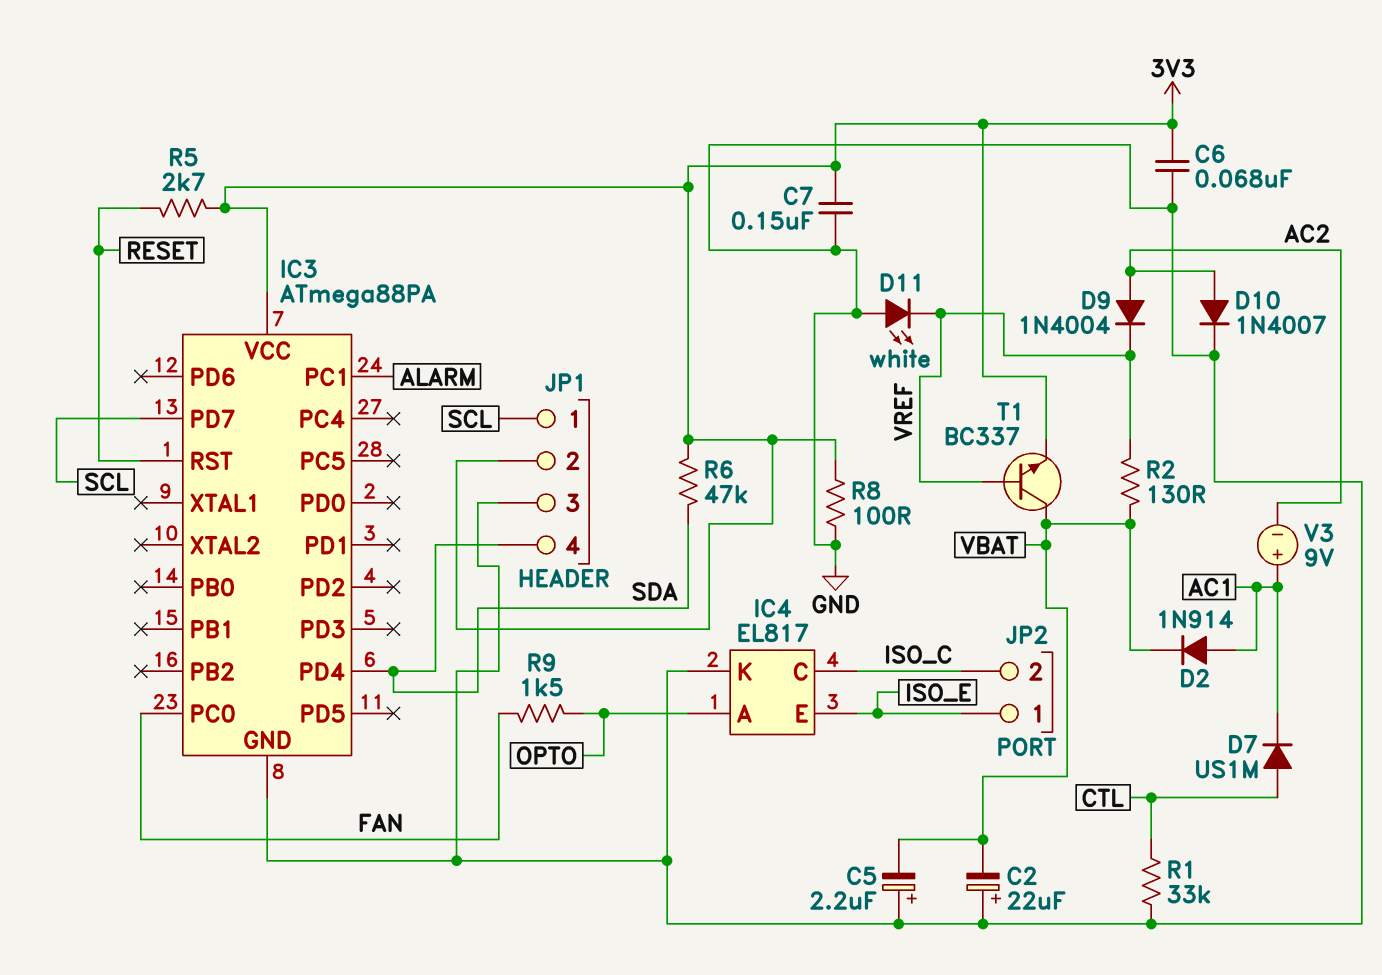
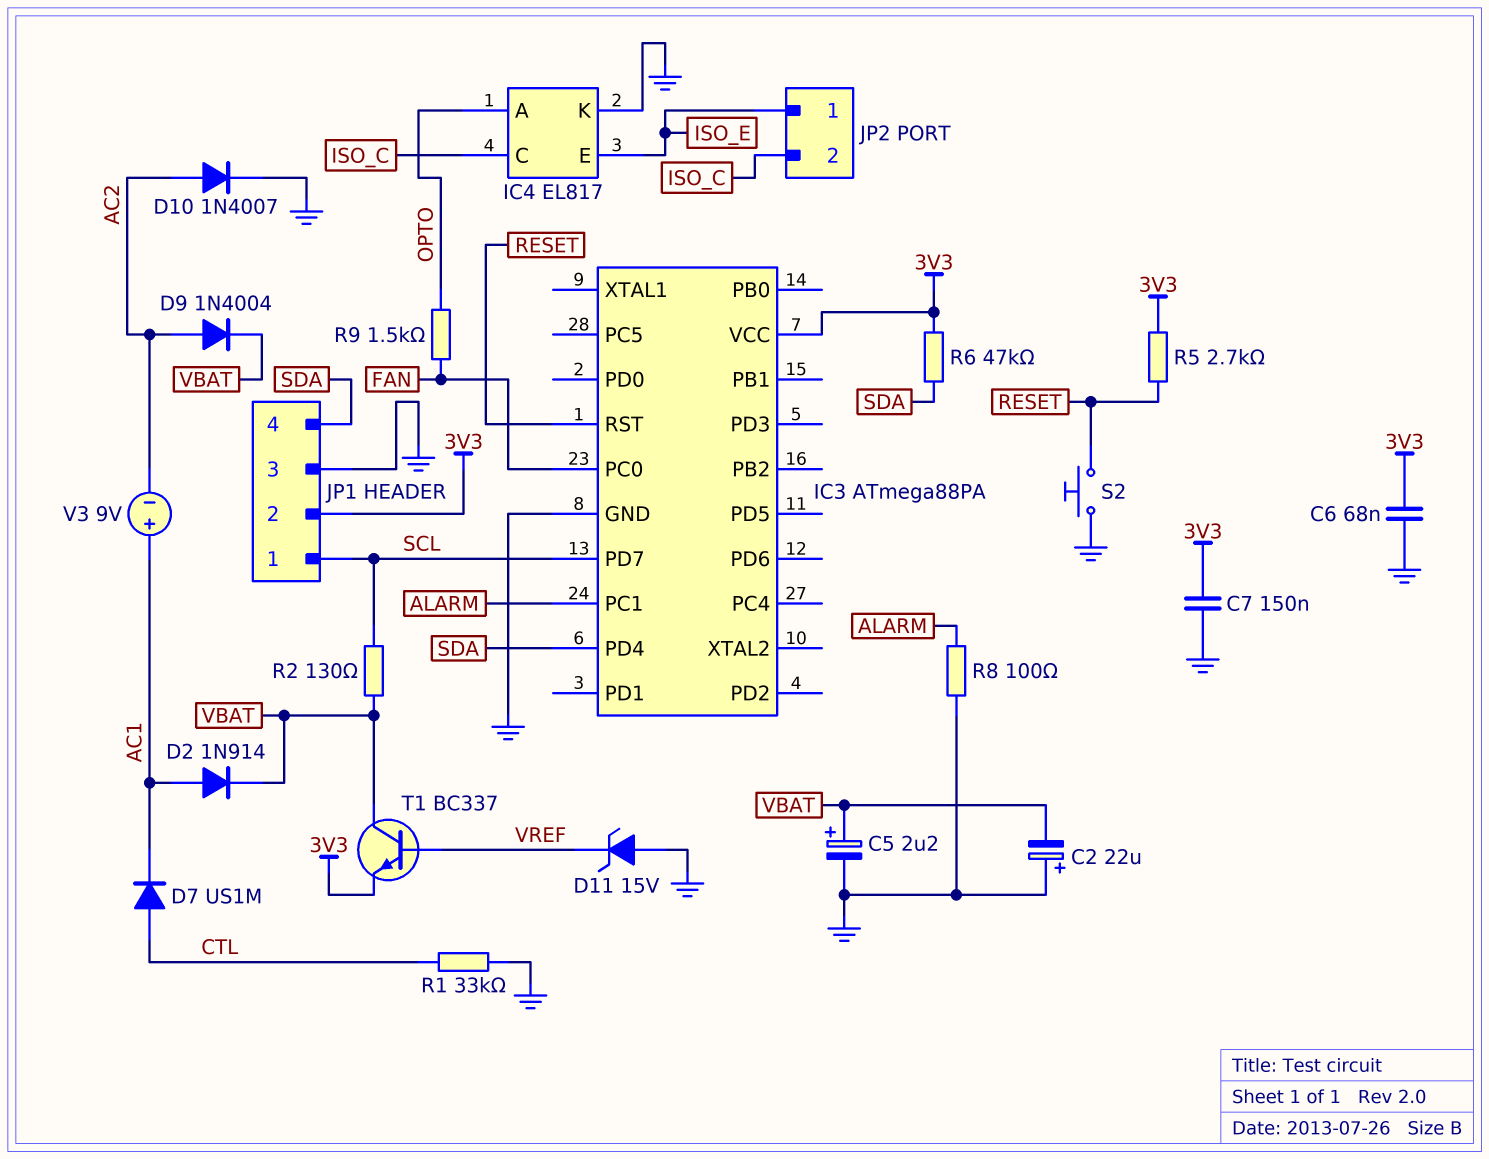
C5: 2.2uF (plus GND, minus VBAT) -> 2.2uF (plus VBAT, minus GND)
D9: diode 1N4004 (A AC2, K VREF) -> diode 1N4004 (A AC2, K VBAT)
D11: LED white (A GND, K VREF) -> zener 15V (A GND, K VREF)
R2: 130 (VBAT, VREF) -> 130 (SCL, VBAT)
R8: 100 (3V3, GND) -> 100 (ALARM, GND)
S2: none -> button (GND, RESET)

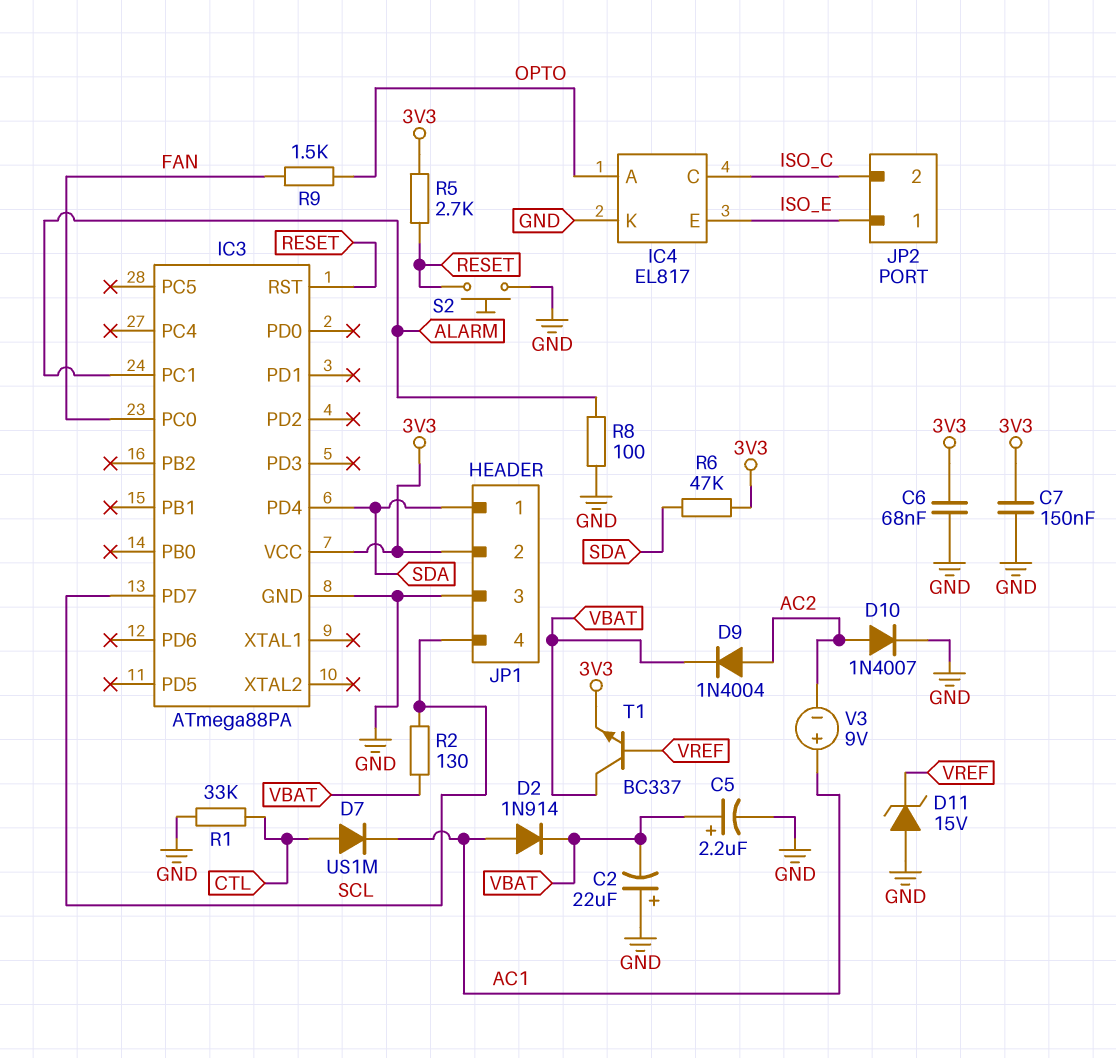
JP1 pin 1: SCL -> SDA
JP1 pin 4: SDA -> SCL

